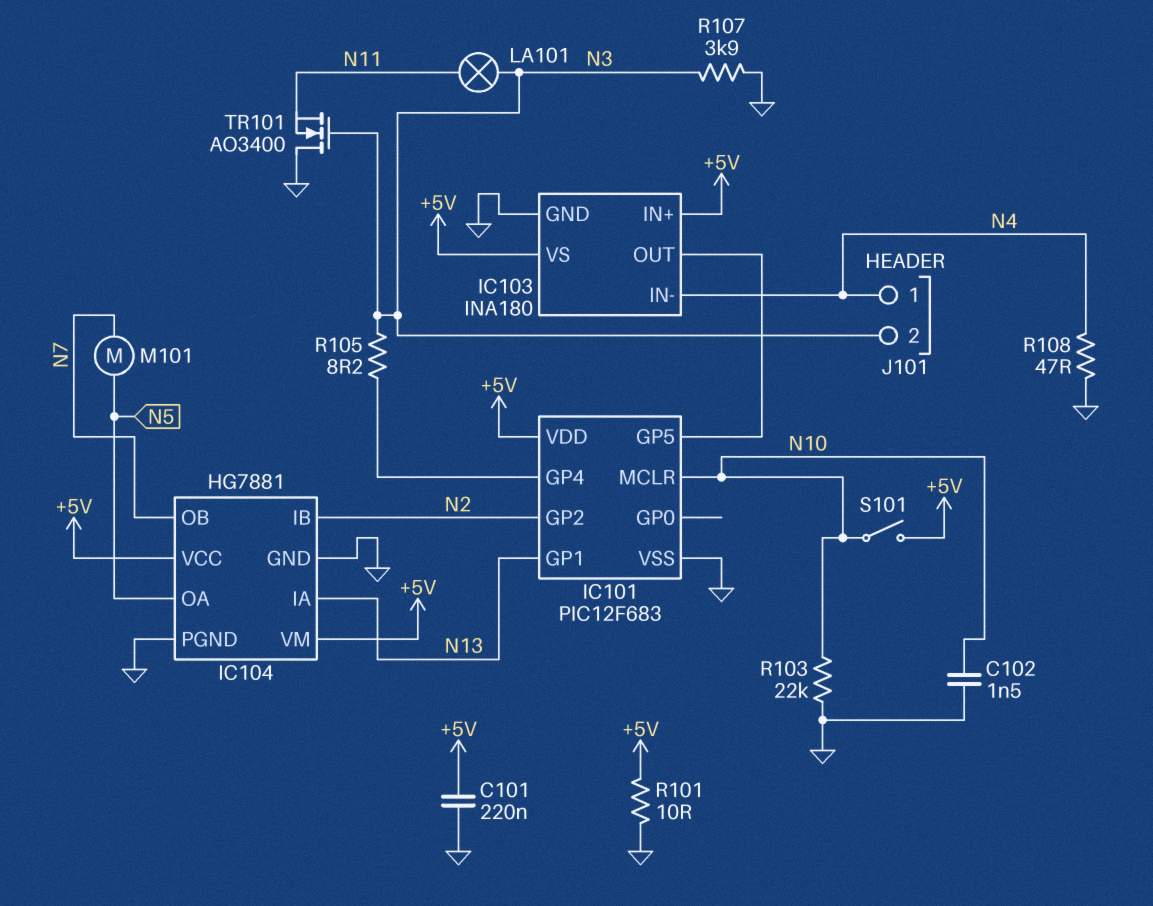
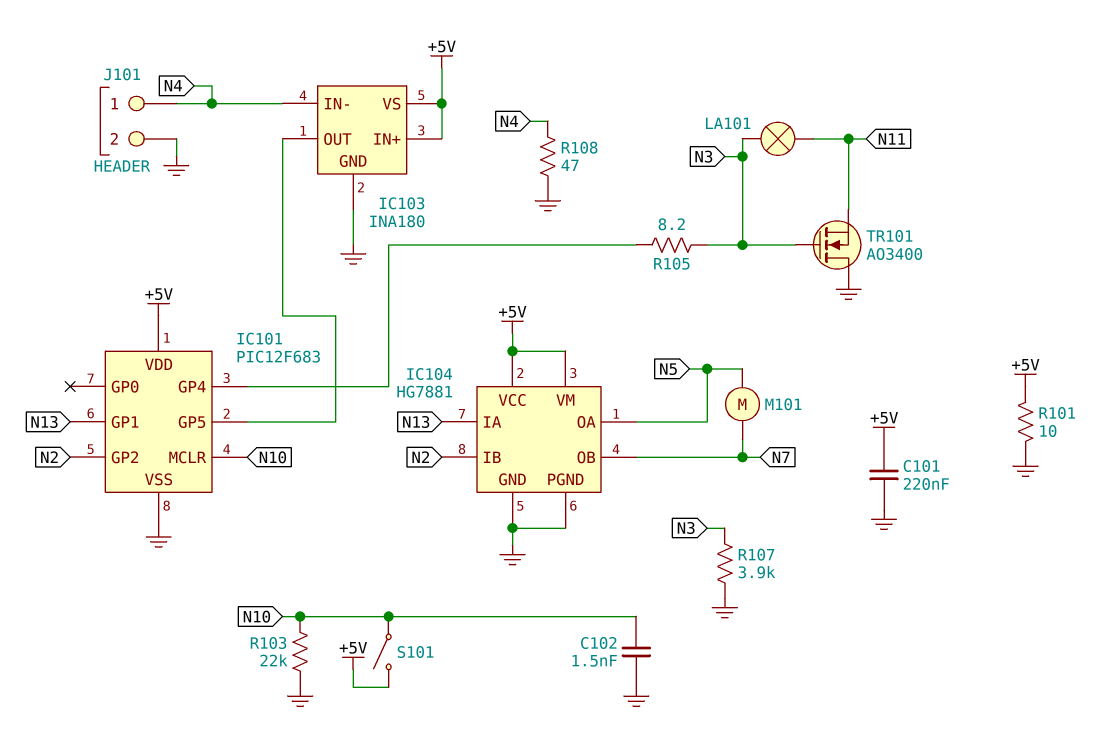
J101 pin 2: N3 -> GND

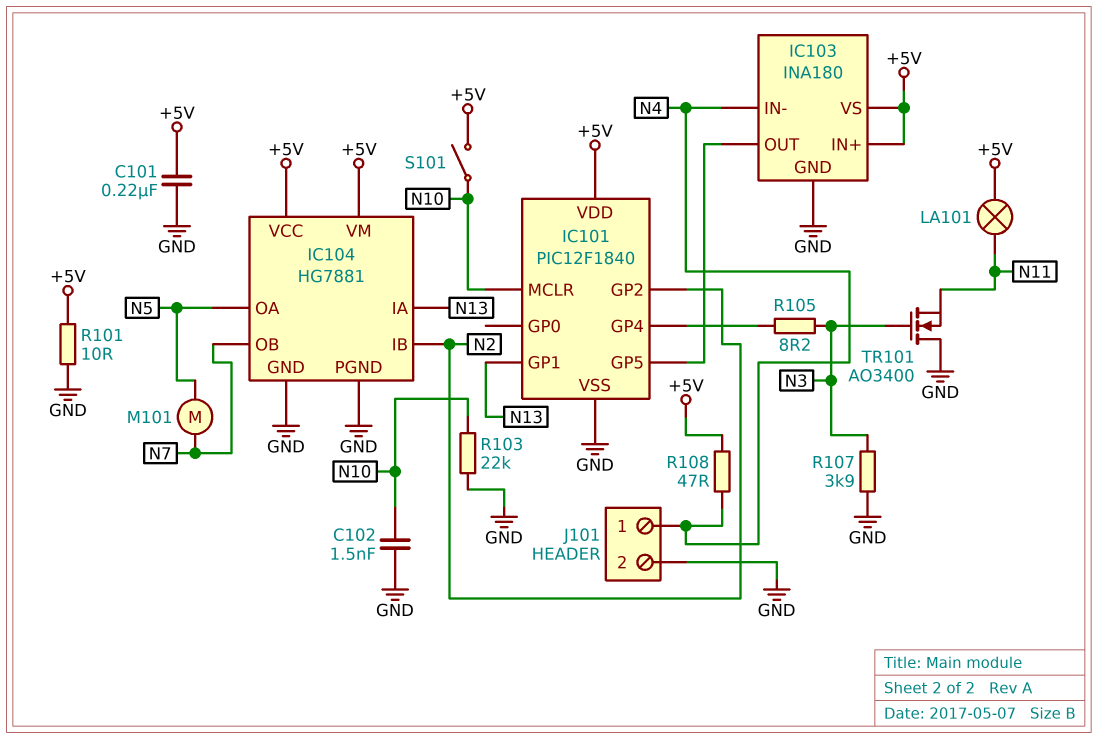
IC101: PIC12F683 -> PIC12F1840
LA101: lamp (N3, N11) -> lamp (+5V, N11)
R108: 47 (GND, N4) -> 47 (+5V, N4)

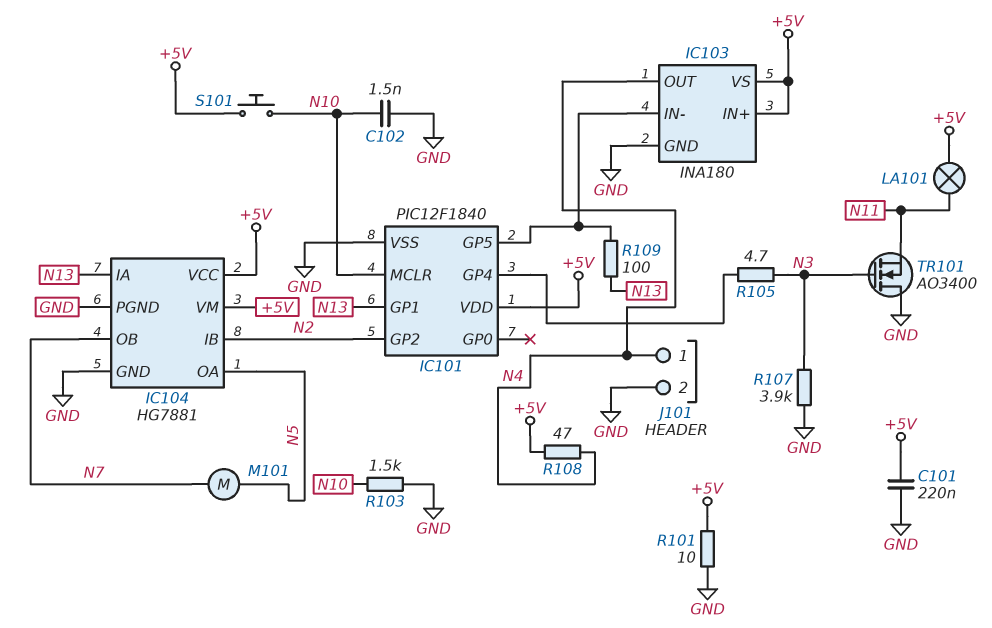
IC103 pin IN-: N4 -> IC101/GP5
IC103 pin OUT: IC101/GP5 -> N4
R103: 22k (GND, N10) -> 1.5k (GND, N10)
R105: 8.2 (IC101/GP4, N3) -> 4.7 (IC101/GP4, N3)
R109: none -> 100 (IC101/GP5, N13)
S101: switch (+5V, N10) -> button (+5V, N10)

